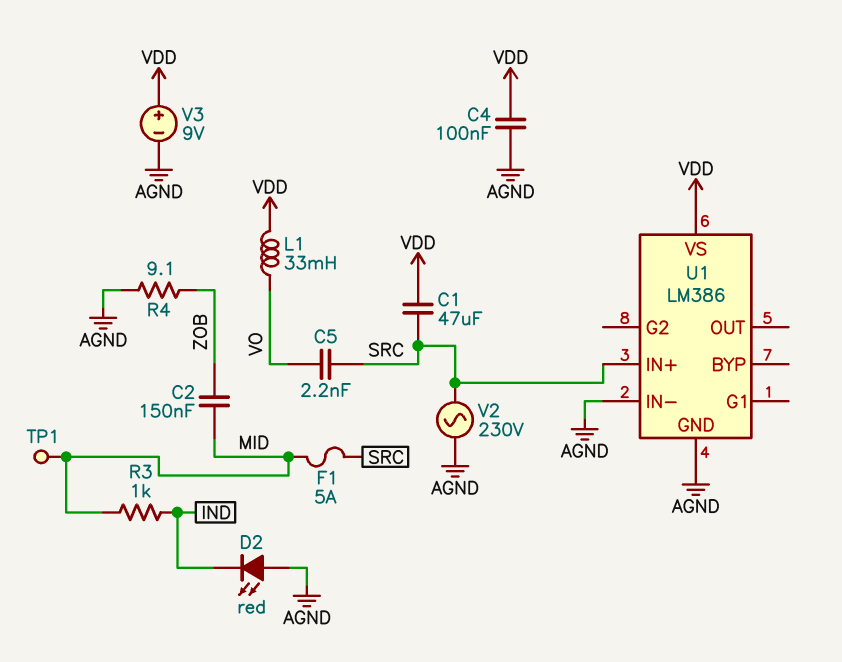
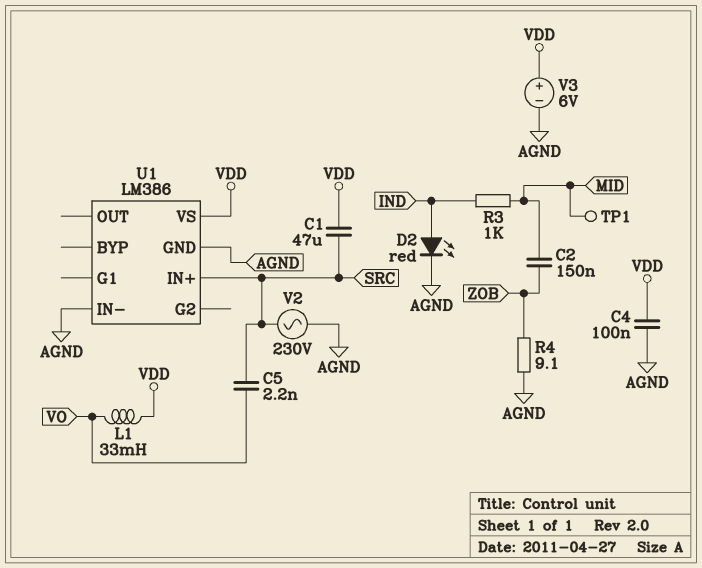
D2: LED red (A AGND, K IND) -> LED red (A IND, K AGND)
F1: 5A (MID, SRC) -> none
V3: 9V (plus VDD, minus AGND) -> 6V (plus VDD, minus AGND)

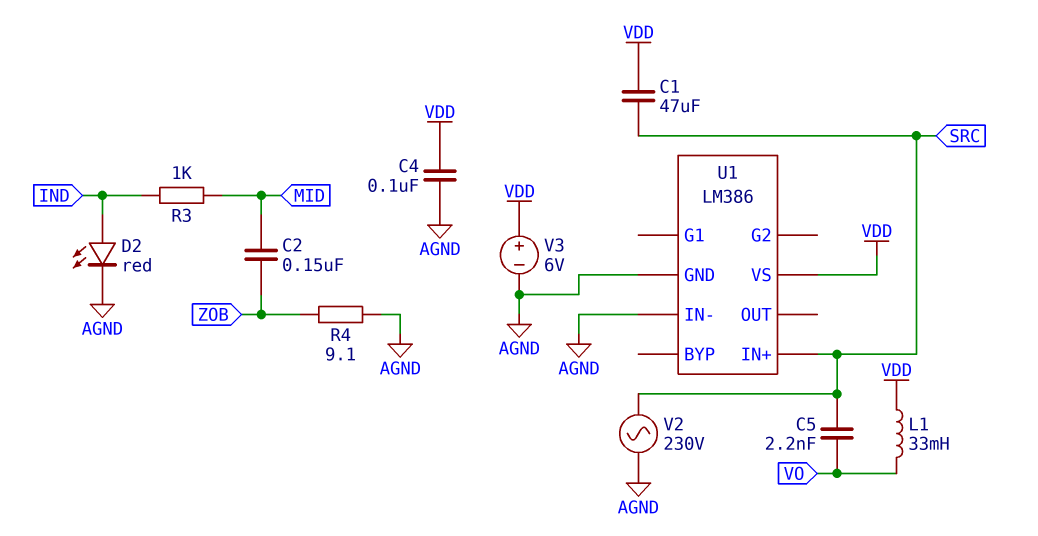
TP1: test point (MID) -> none

